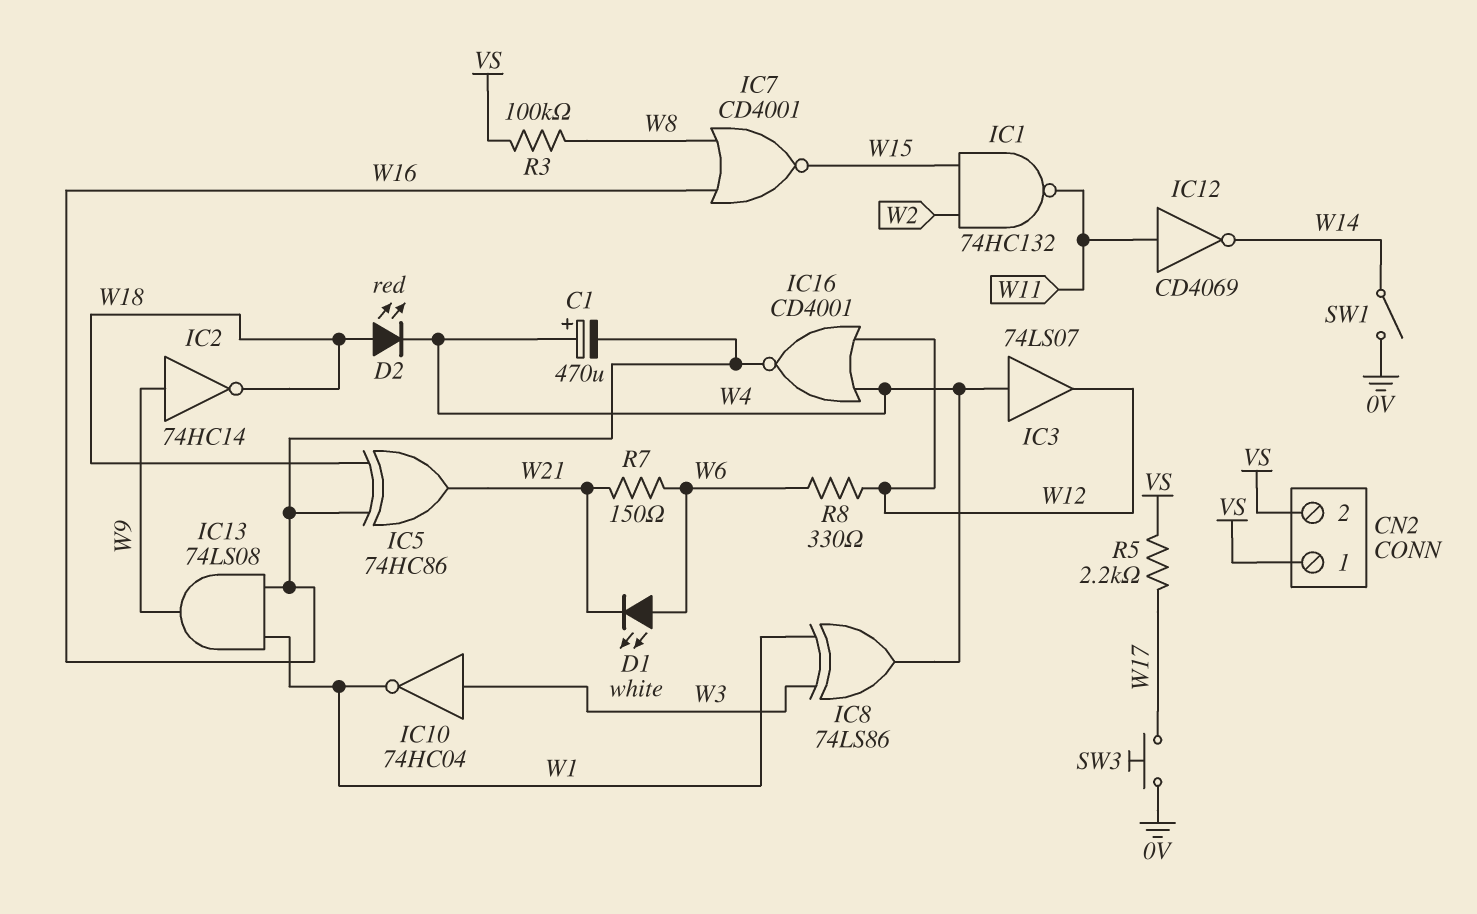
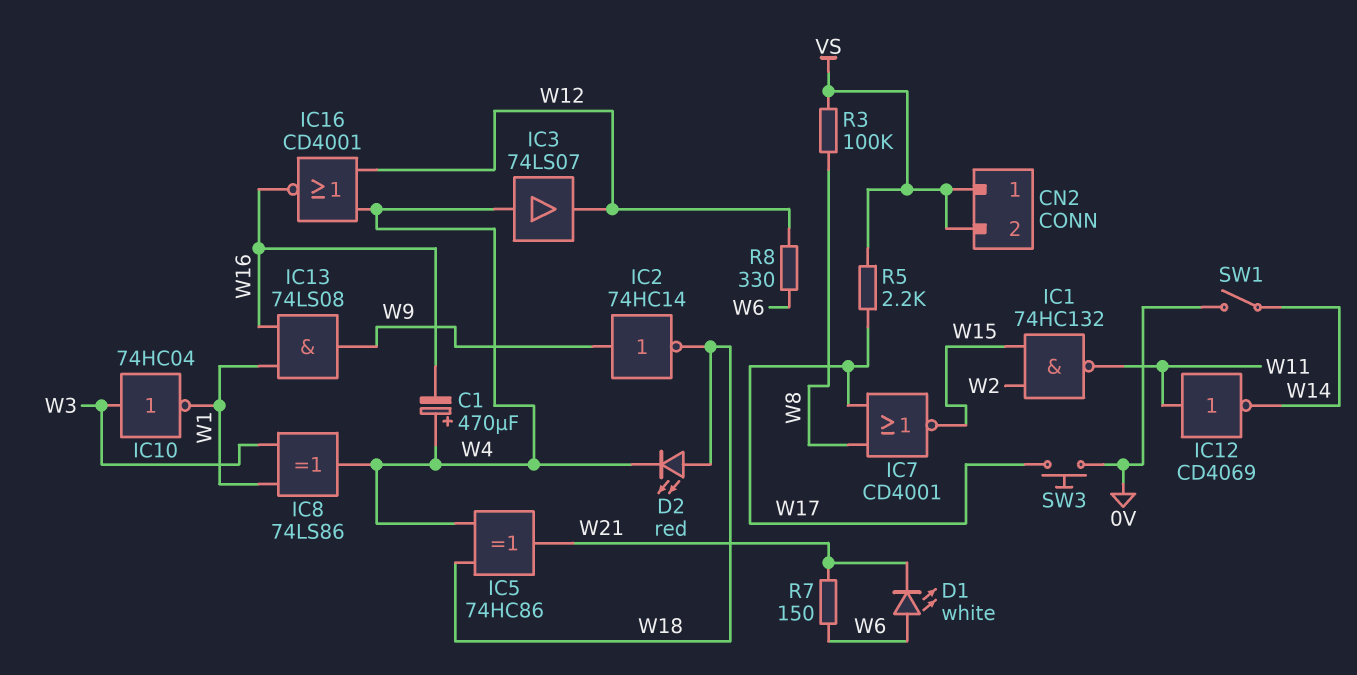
IC5: XOR 74HC86 (in W16, in W18, out W21) -> XOR 74HC86 (in W4, in W18, out W21)
IC7: NOR CD4001 (in W8, in W16, out W15) -> NOR CD4001 (in W8, in W17, out W15)

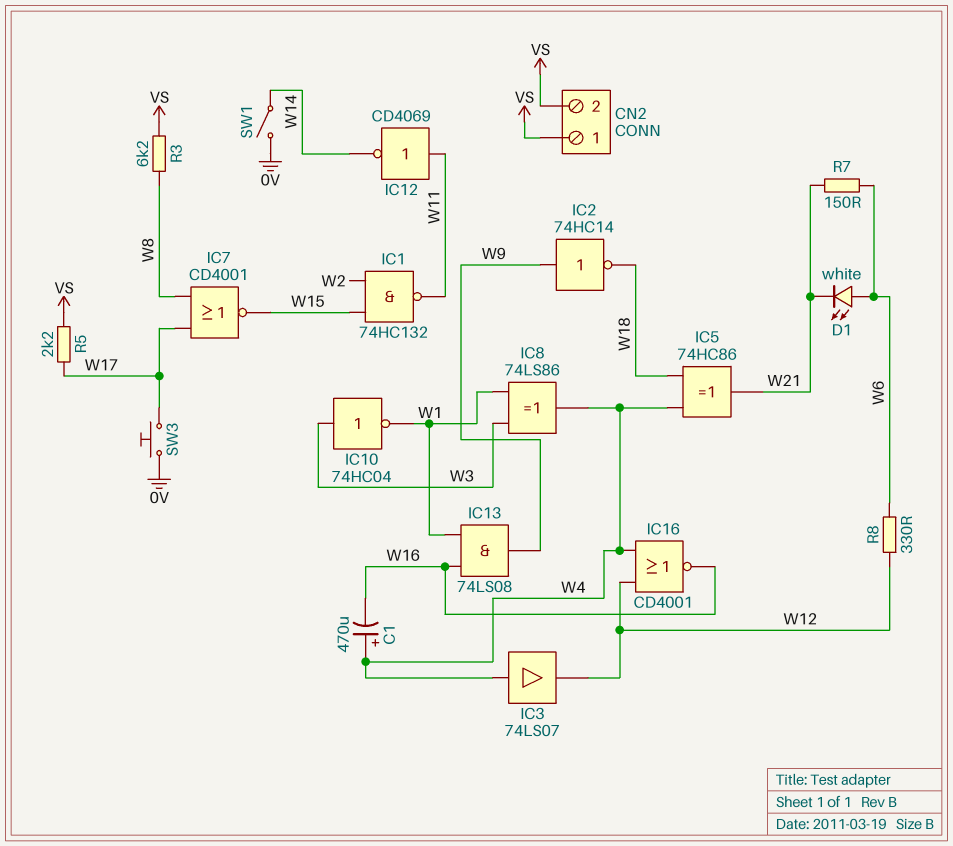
D2: LED red (A W18, K W4) -> none
R3: 100k (VS, W8) -> 6.2k (VS, W8)

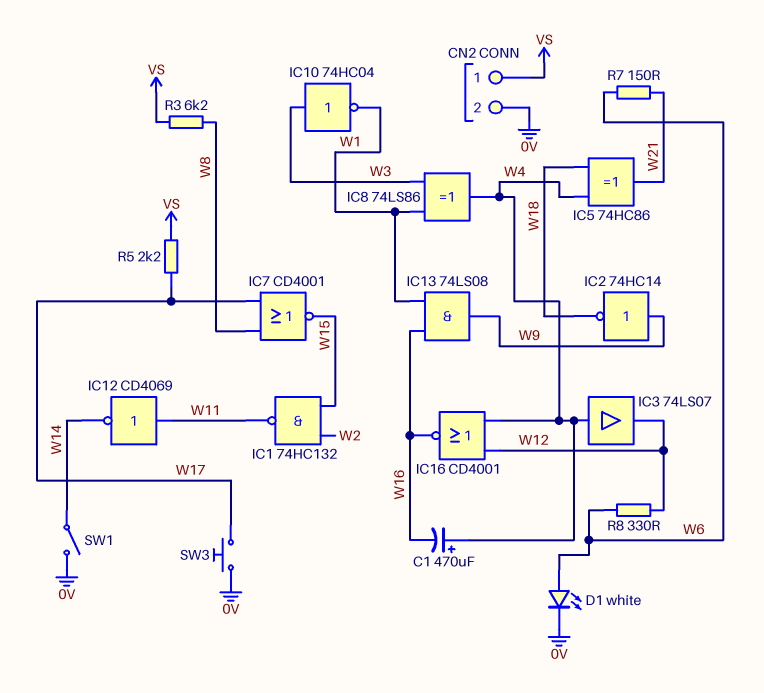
CN2 pin 2: VS -> 0V
D1: LED white (A W6, K W21) -> LED white (A W6, K 0V)

